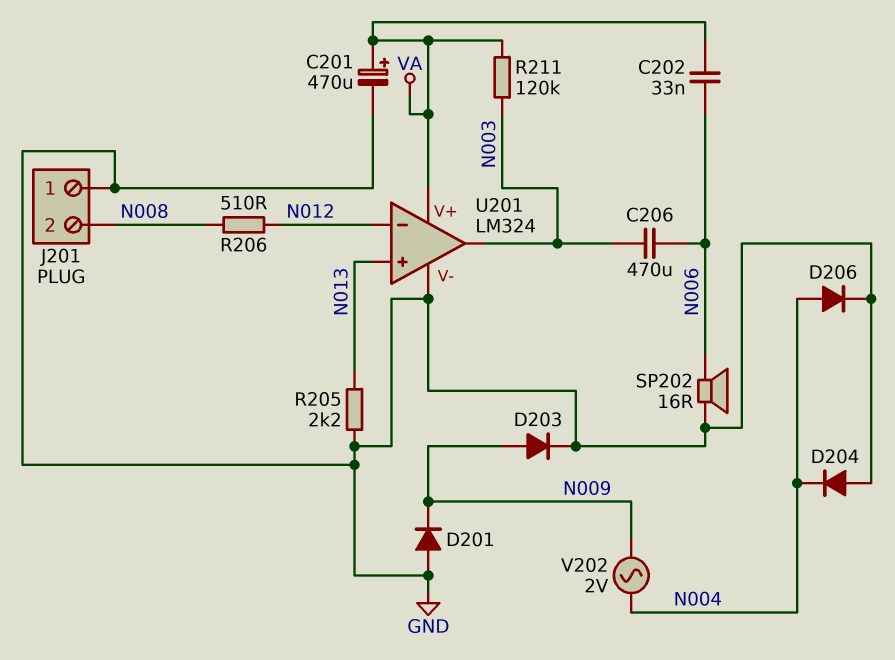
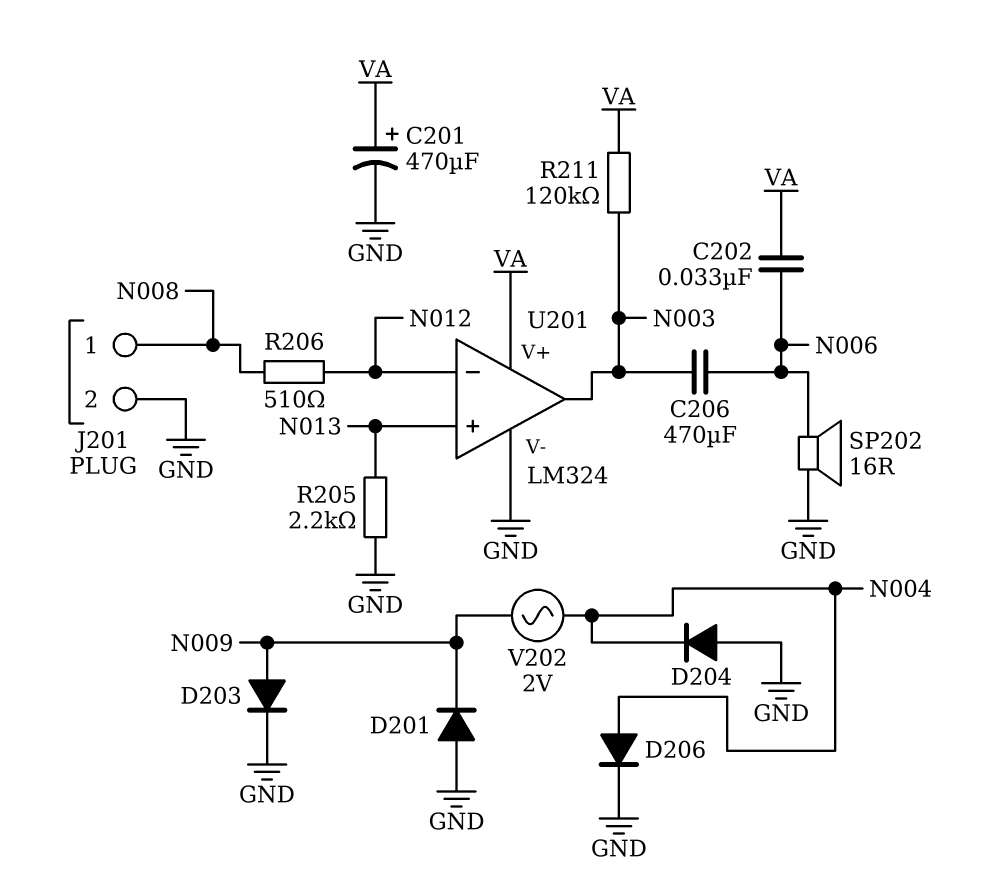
J201 pin 1: GND -> N008
J201 pin 2: N008 -> GND

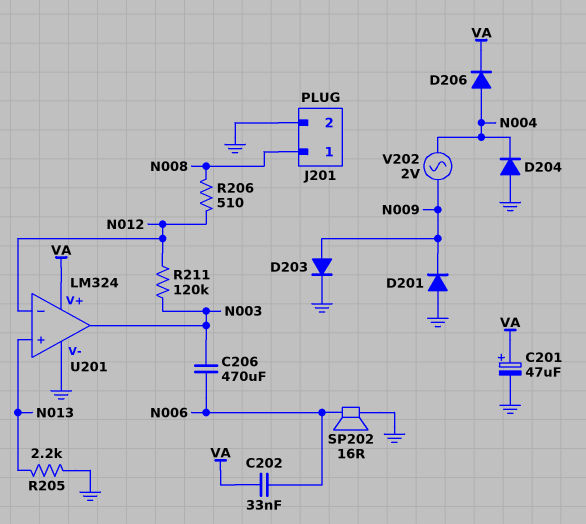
C201: 470uF (plus VA, minus GND) -> 47uF (plus VA, minus GND)
D206: diode (A N004, K GND) -> diode (A N004, K VA)
R211: 120k (N003, VA) -> 120k (N003, N012)

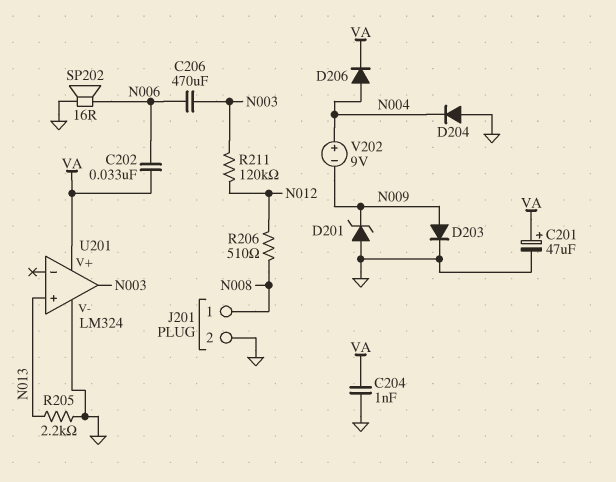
C204: none -> 1nF (GND, VA)
D201: diode (A GND, K N009) -> zener (A GND, K N009)
U201 pin in-: N012 -> none
V202: AC 2V (N004, N009) -> 9V (plus N004, minus N009)

